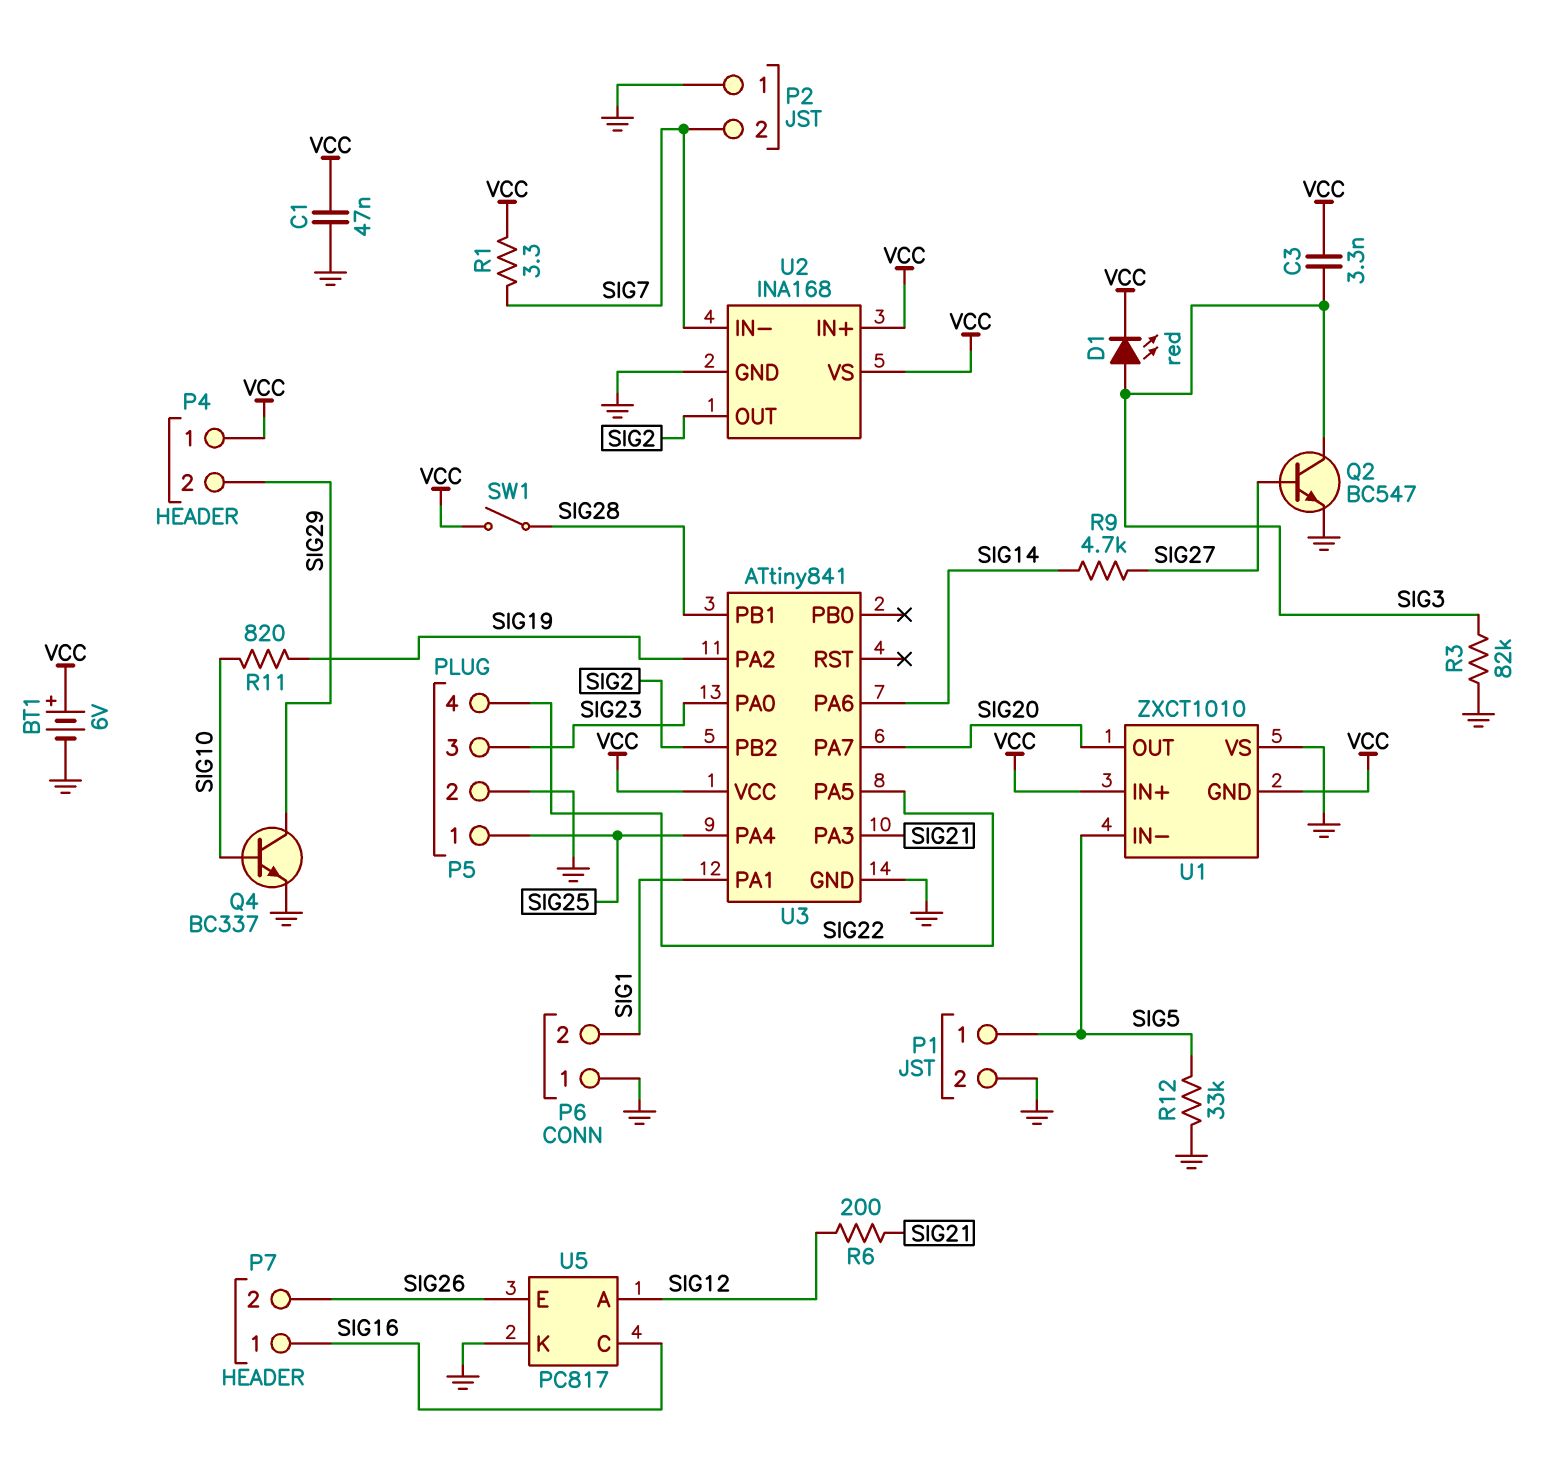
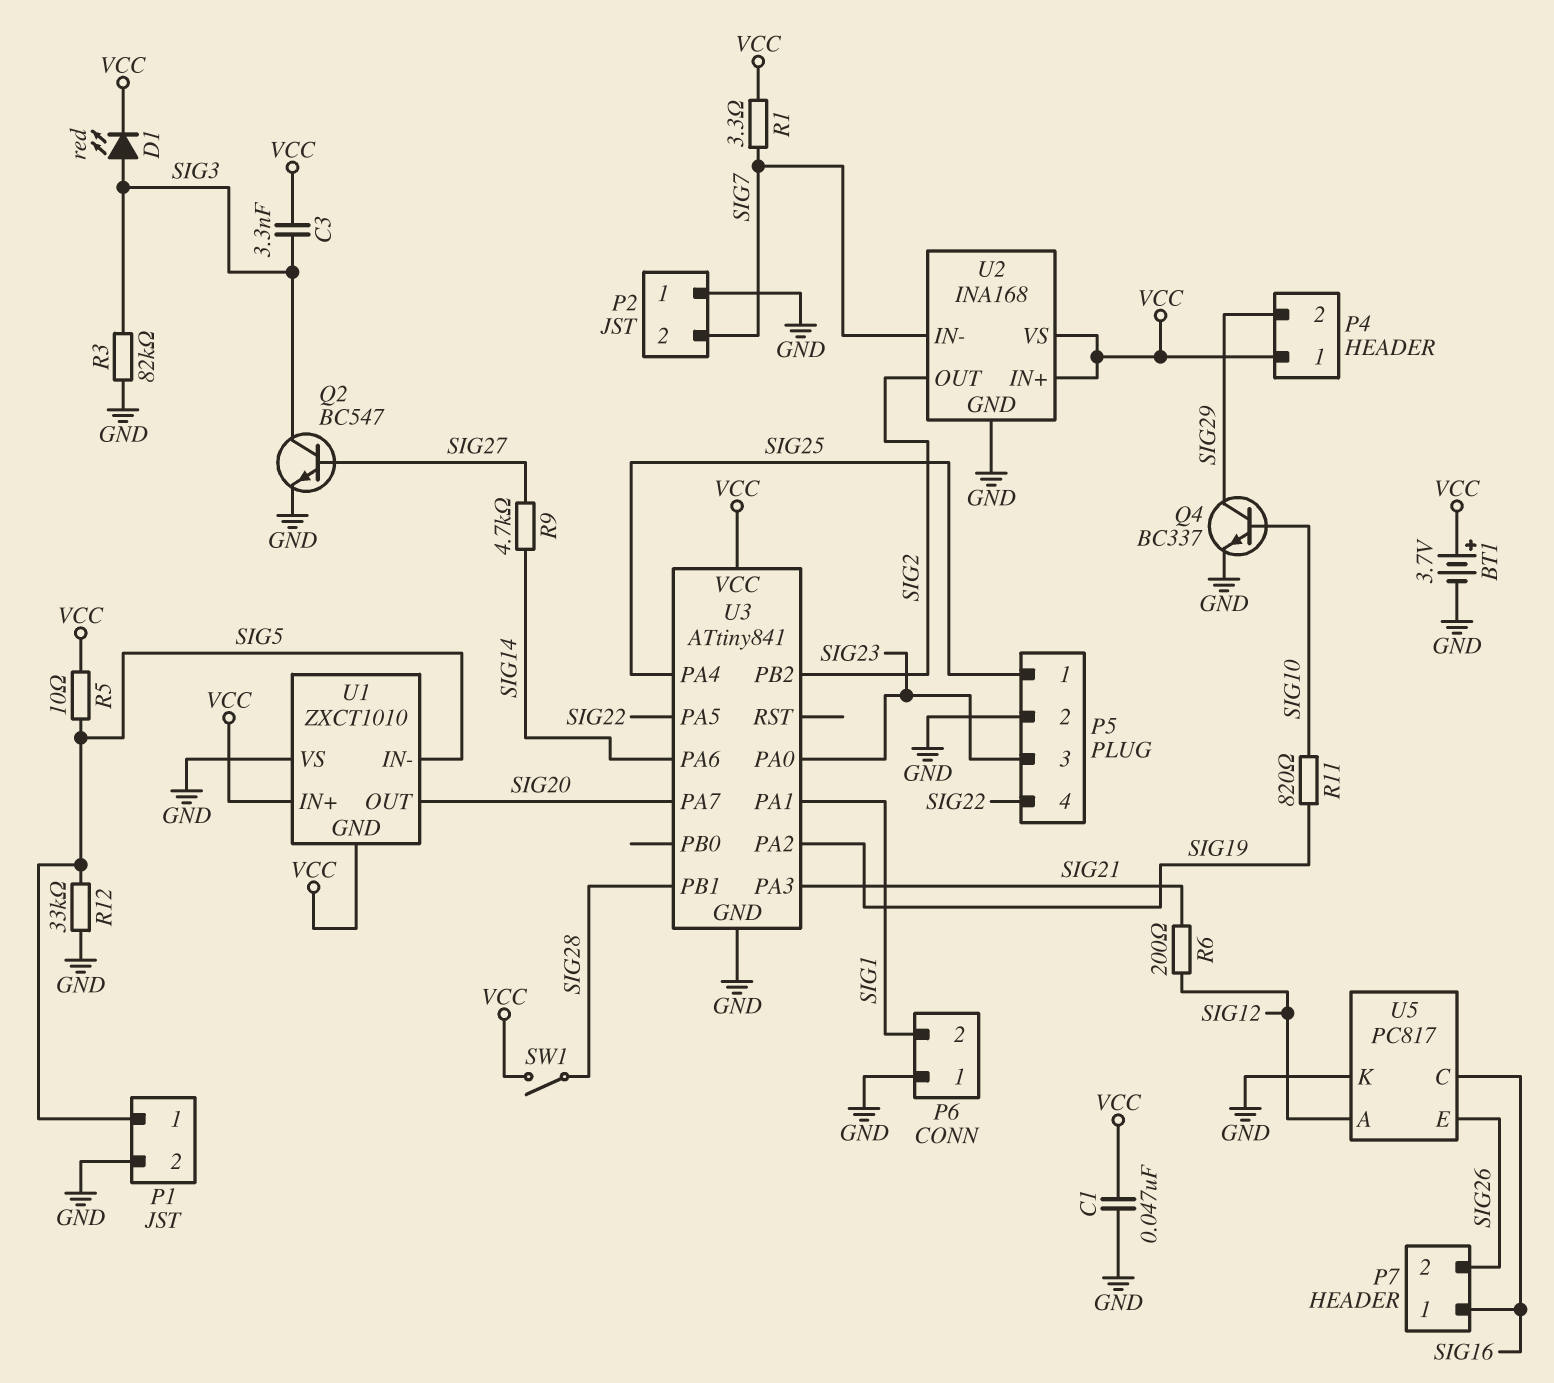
BT1: 6V (plus VCC, minus GND) -> 3.7V (plus VCC, minus GND)
R5: none -> 10 (SIG5, VCC)

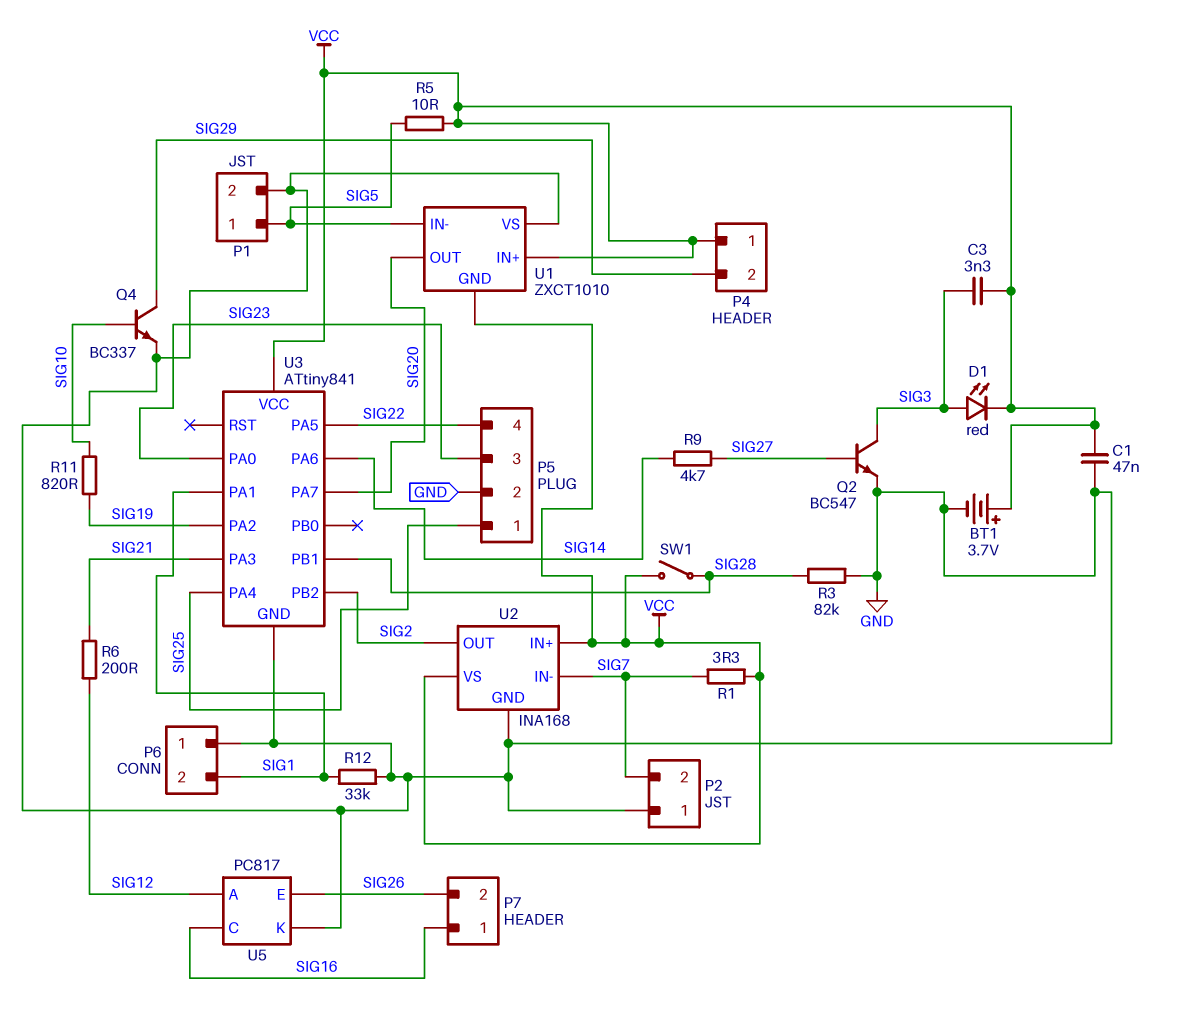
R3: 82k (GND, SIG3) -> 82k (GND, SIG28)
R12: 33k (GND, SIG5) -> 33k (GND, SIG1)

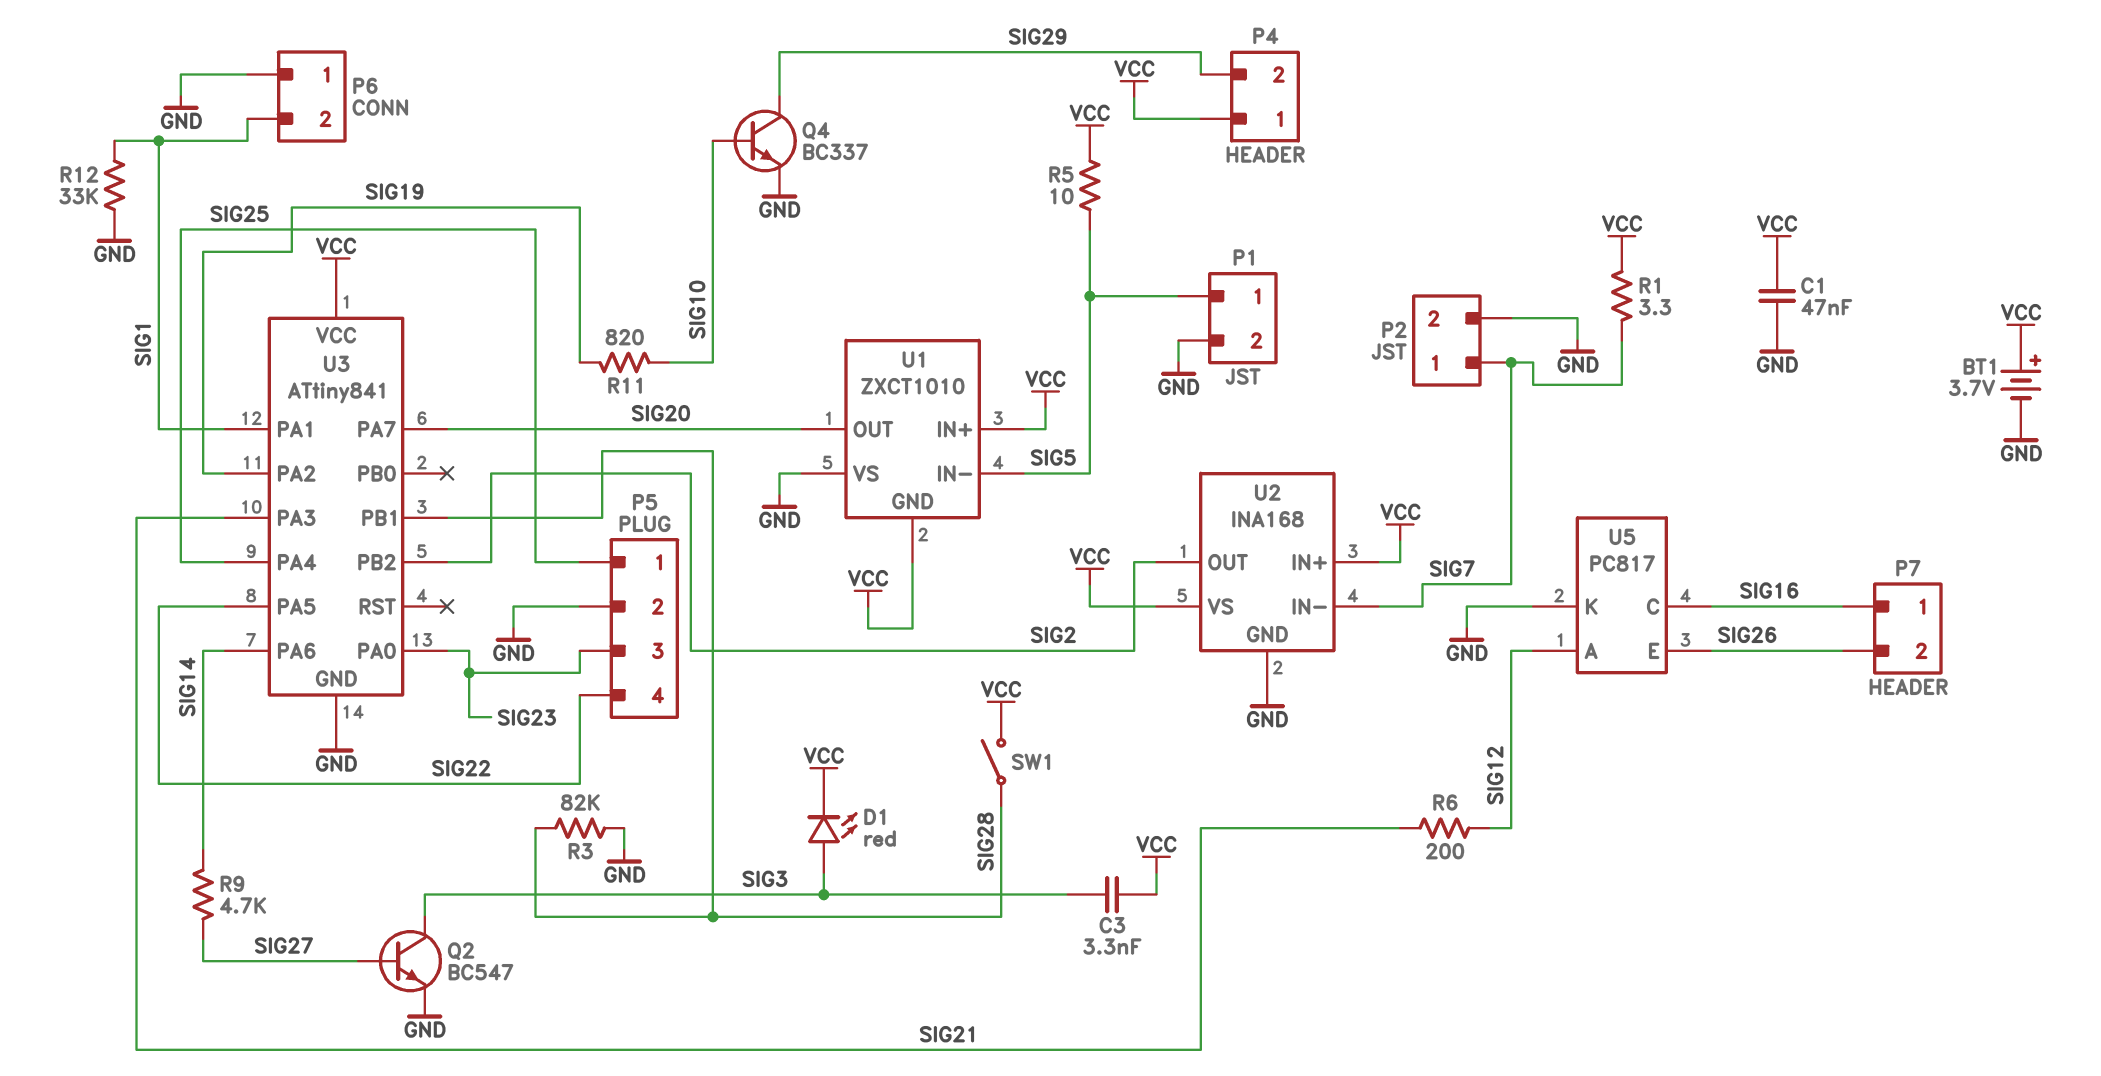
P2 pin 1: GND -> SIG7
P2 pin 2: SIG7 -> GND

